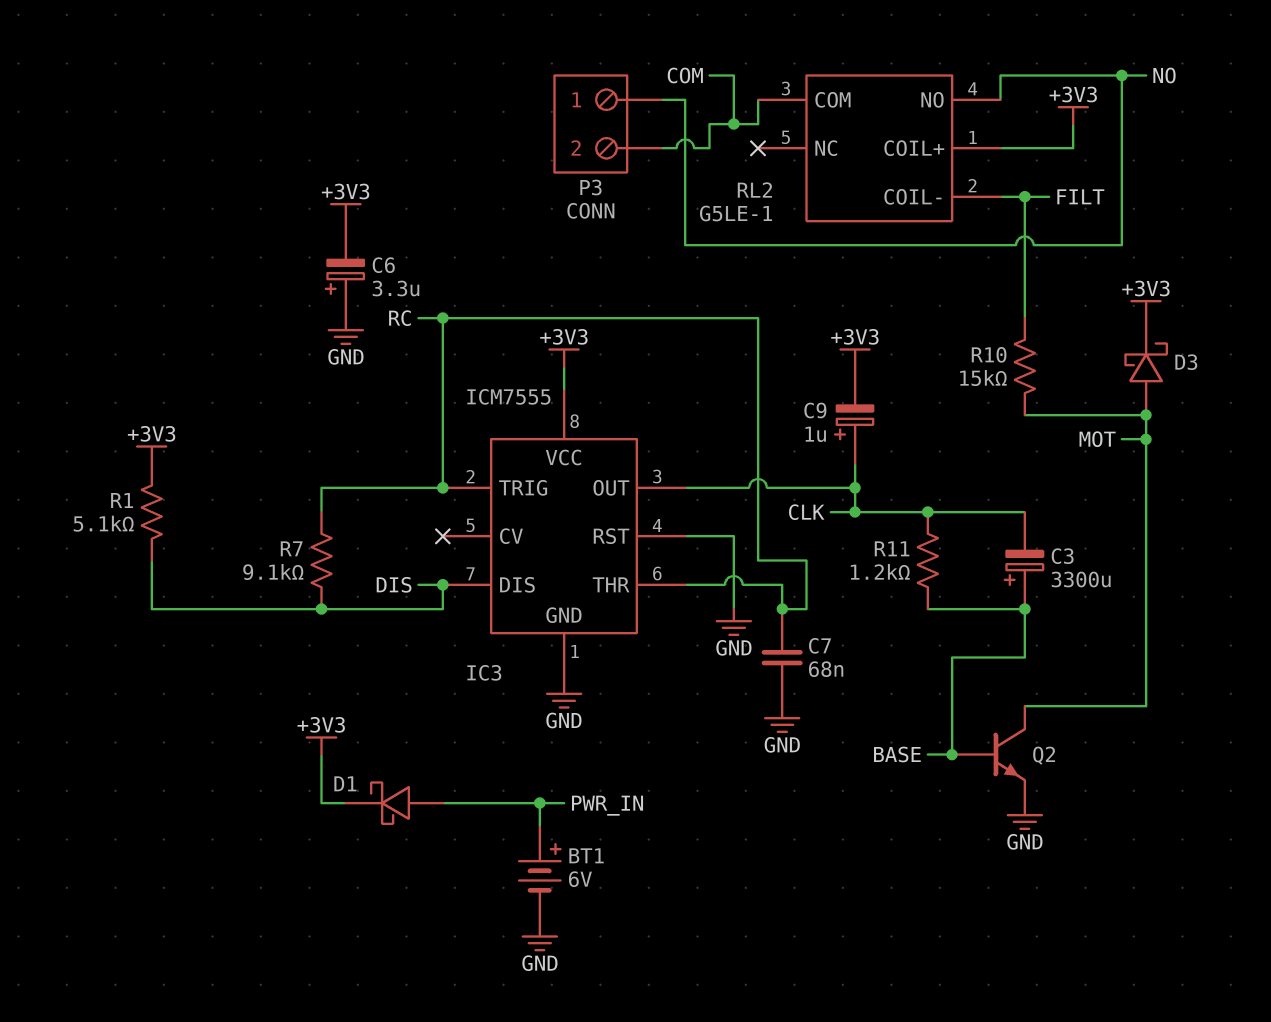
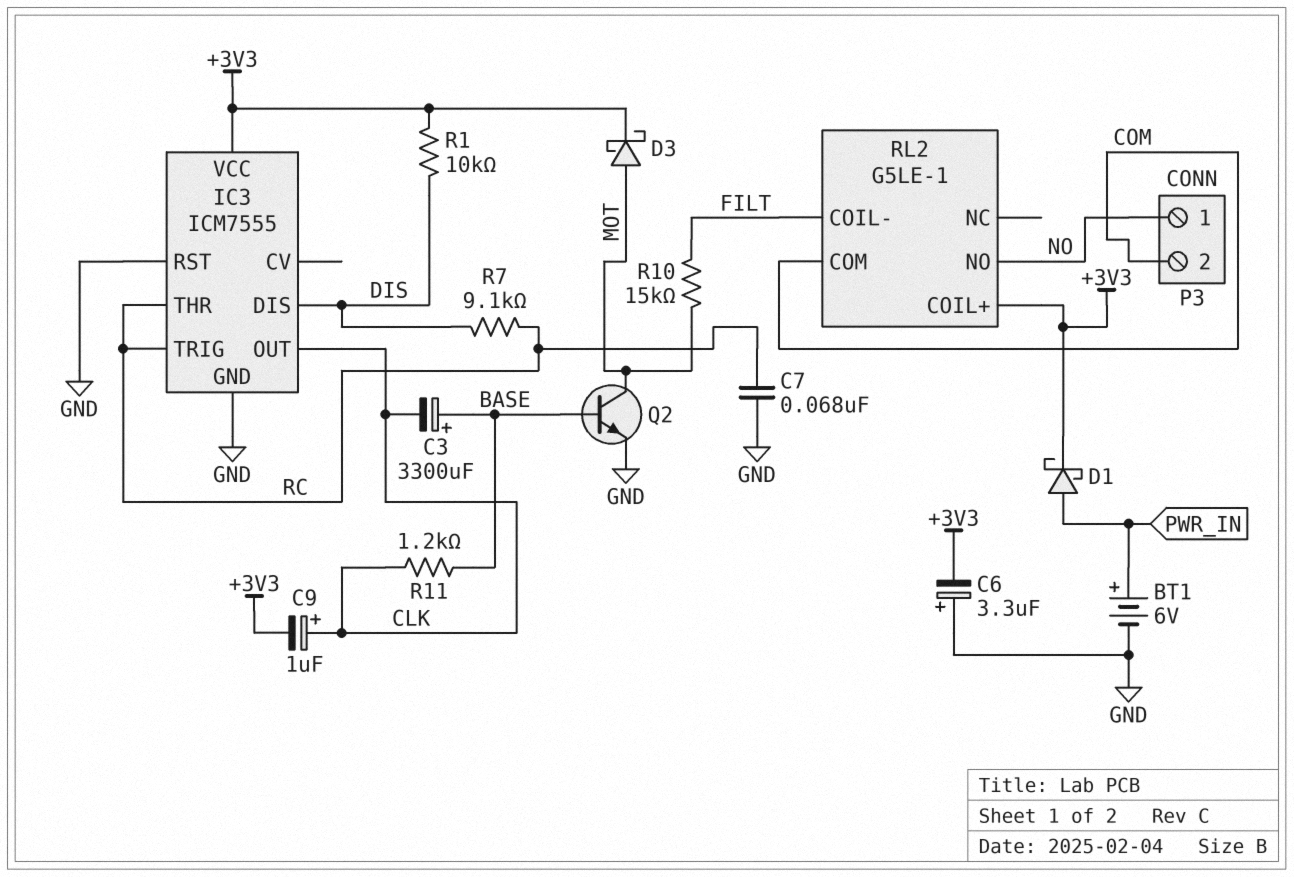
R1: 5.1k (+3V3, DIS) -> 10k (+3V3, DIS)

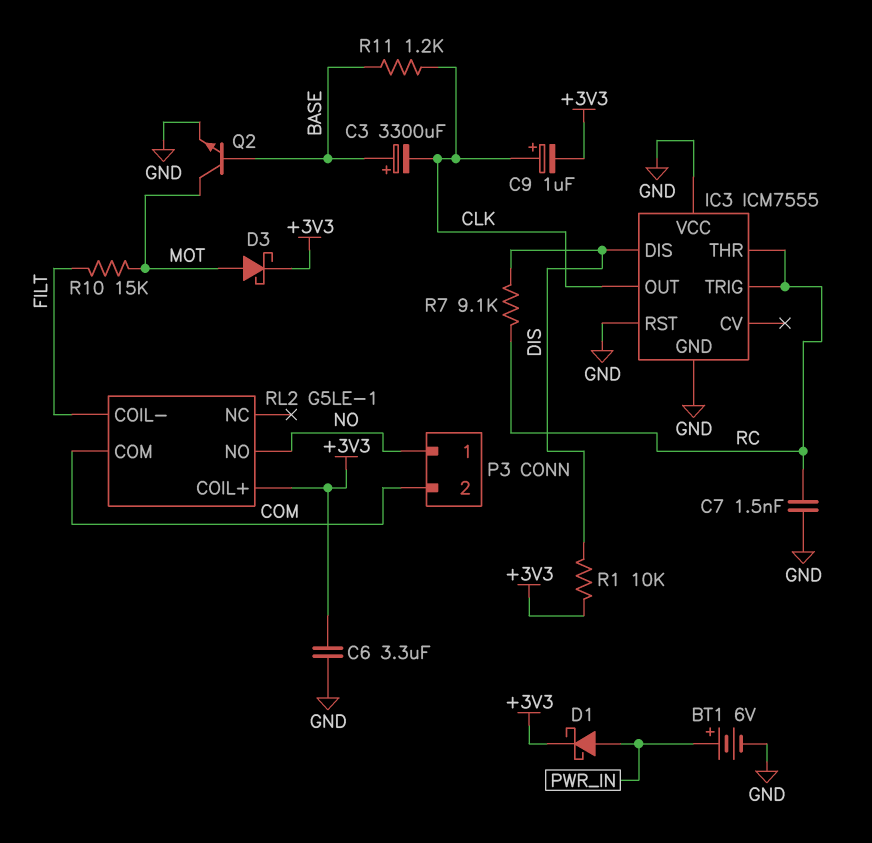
C6: 3.3uF (plus GND, minus +3V3) -> 3.3uF (+3V3, GND)
C7: 68nF (GND, RC) -> 1.5nF (GND, RC)
IC3 pin VCC: +3V3 -> GND

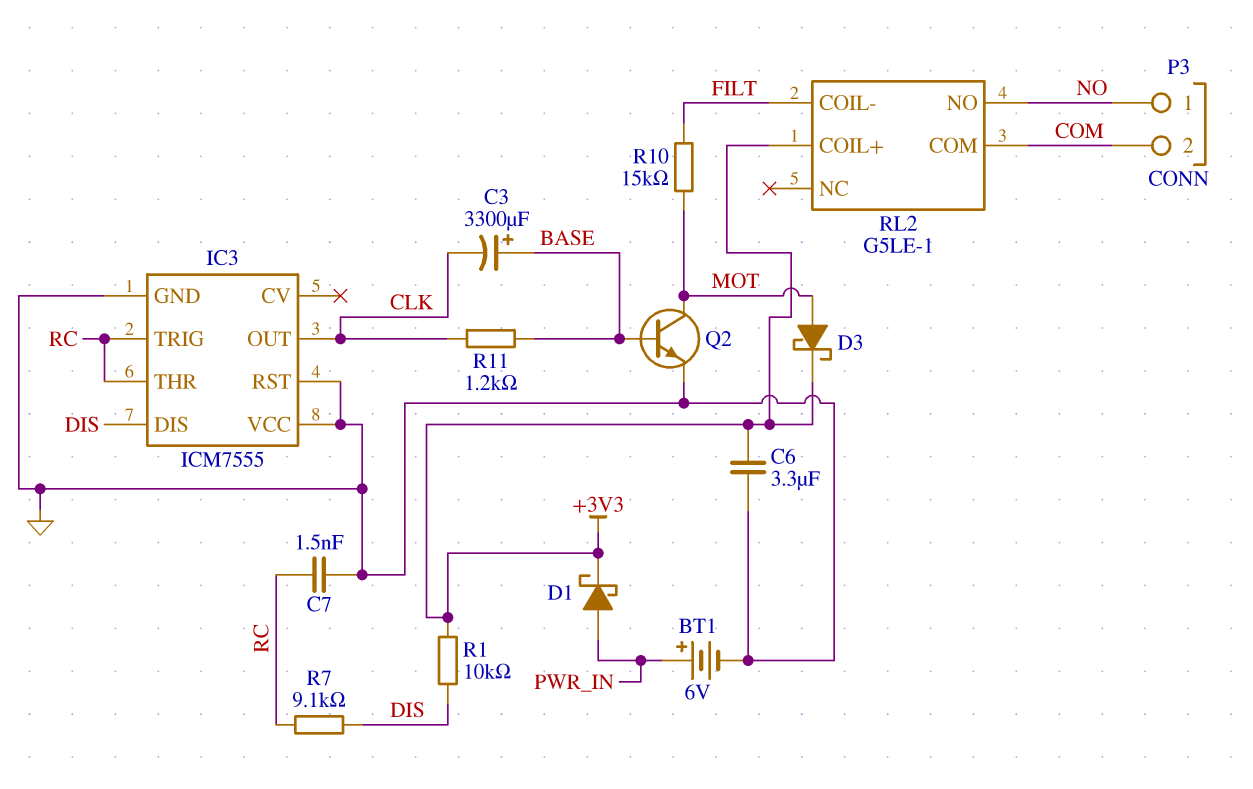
C9: 1uF (plus CLK, minus +3V3) -> none

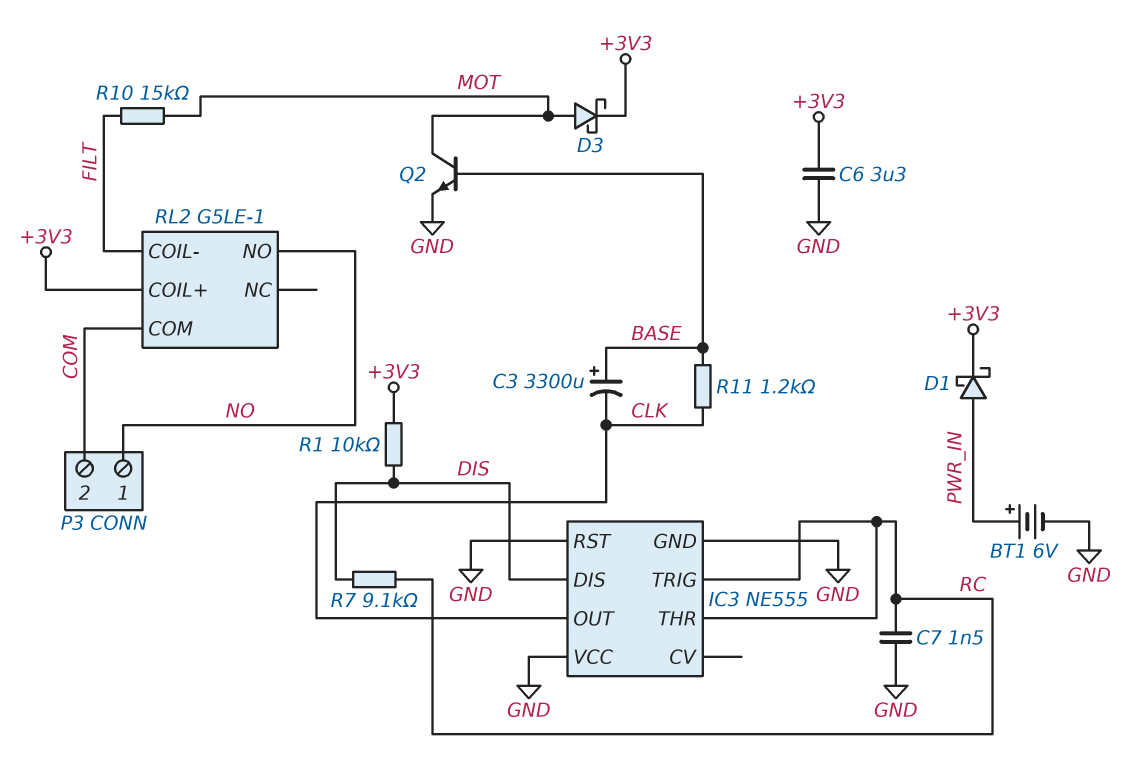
IC3: ICM7555 -> NE555

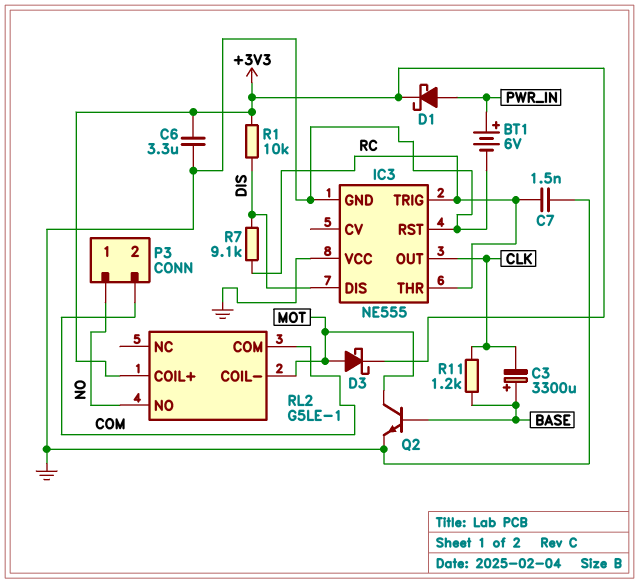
R10: 15k (FILT, MOT) -> none
RL2 pin COIL-: FILT -> MOT

